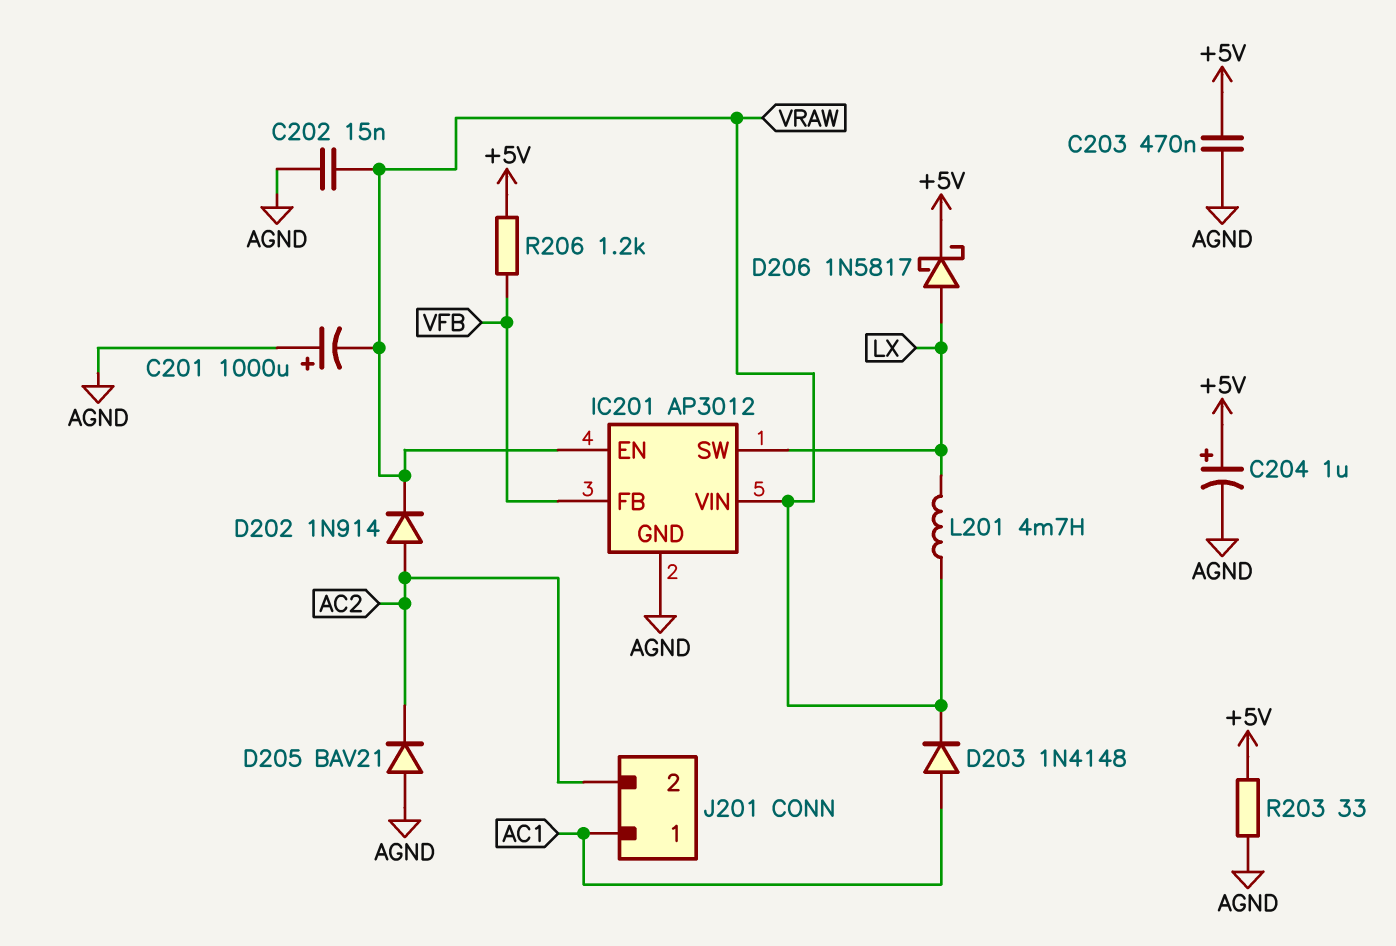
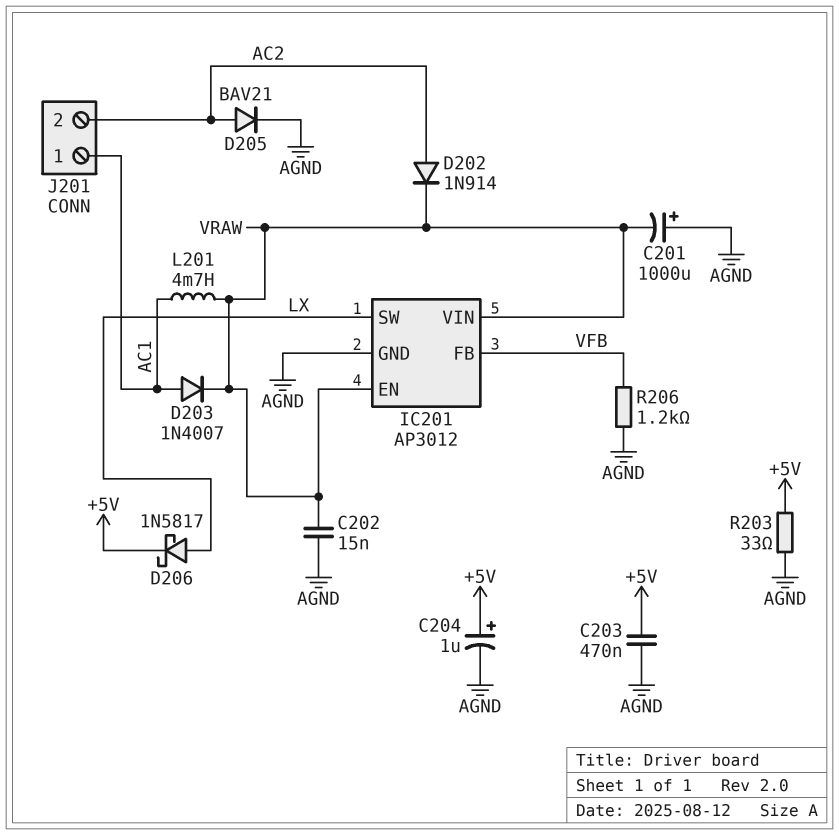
D203: diode 1N4148 (A AC1, K VRAW) -> diode 1N4007 (A AC1, K VRAW)
D205: diode BAV21 (A AGND, K AC2) -> diode BAV21 (A AC2, K AGND)
L201: 4.7mH (LX, VRAW) -> 4.7mH (AC1, VRAW)
R206: 1.2k (+5V, VFB) -> 1.2k (AGND, VFB)

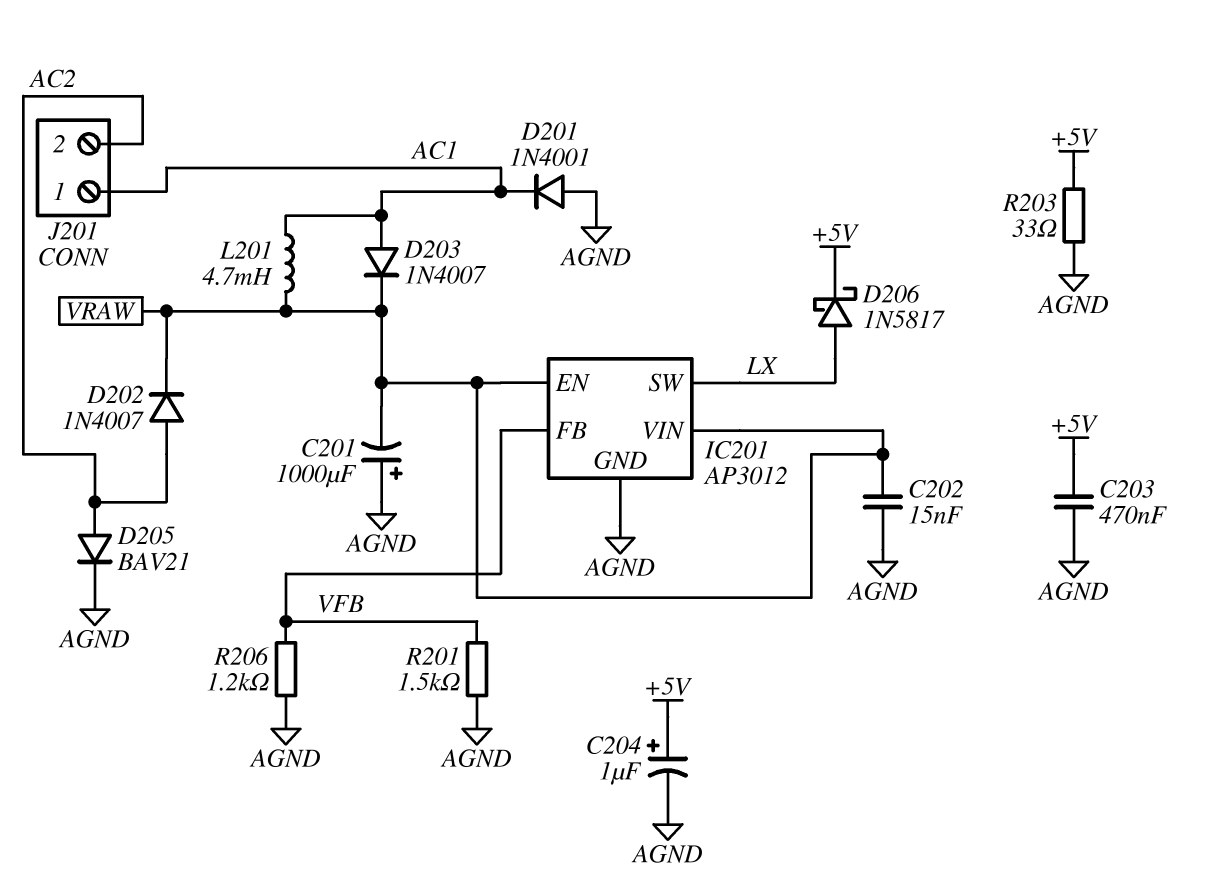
D201: none -> diode 1N4001 (A AGND, K AC1)
D202: diode 1N914 (A AC2, K VRAW) -> diode 1N4007 (A AC2, K VRAW)
R201: none -> 1.5k (AGND, VFB)

